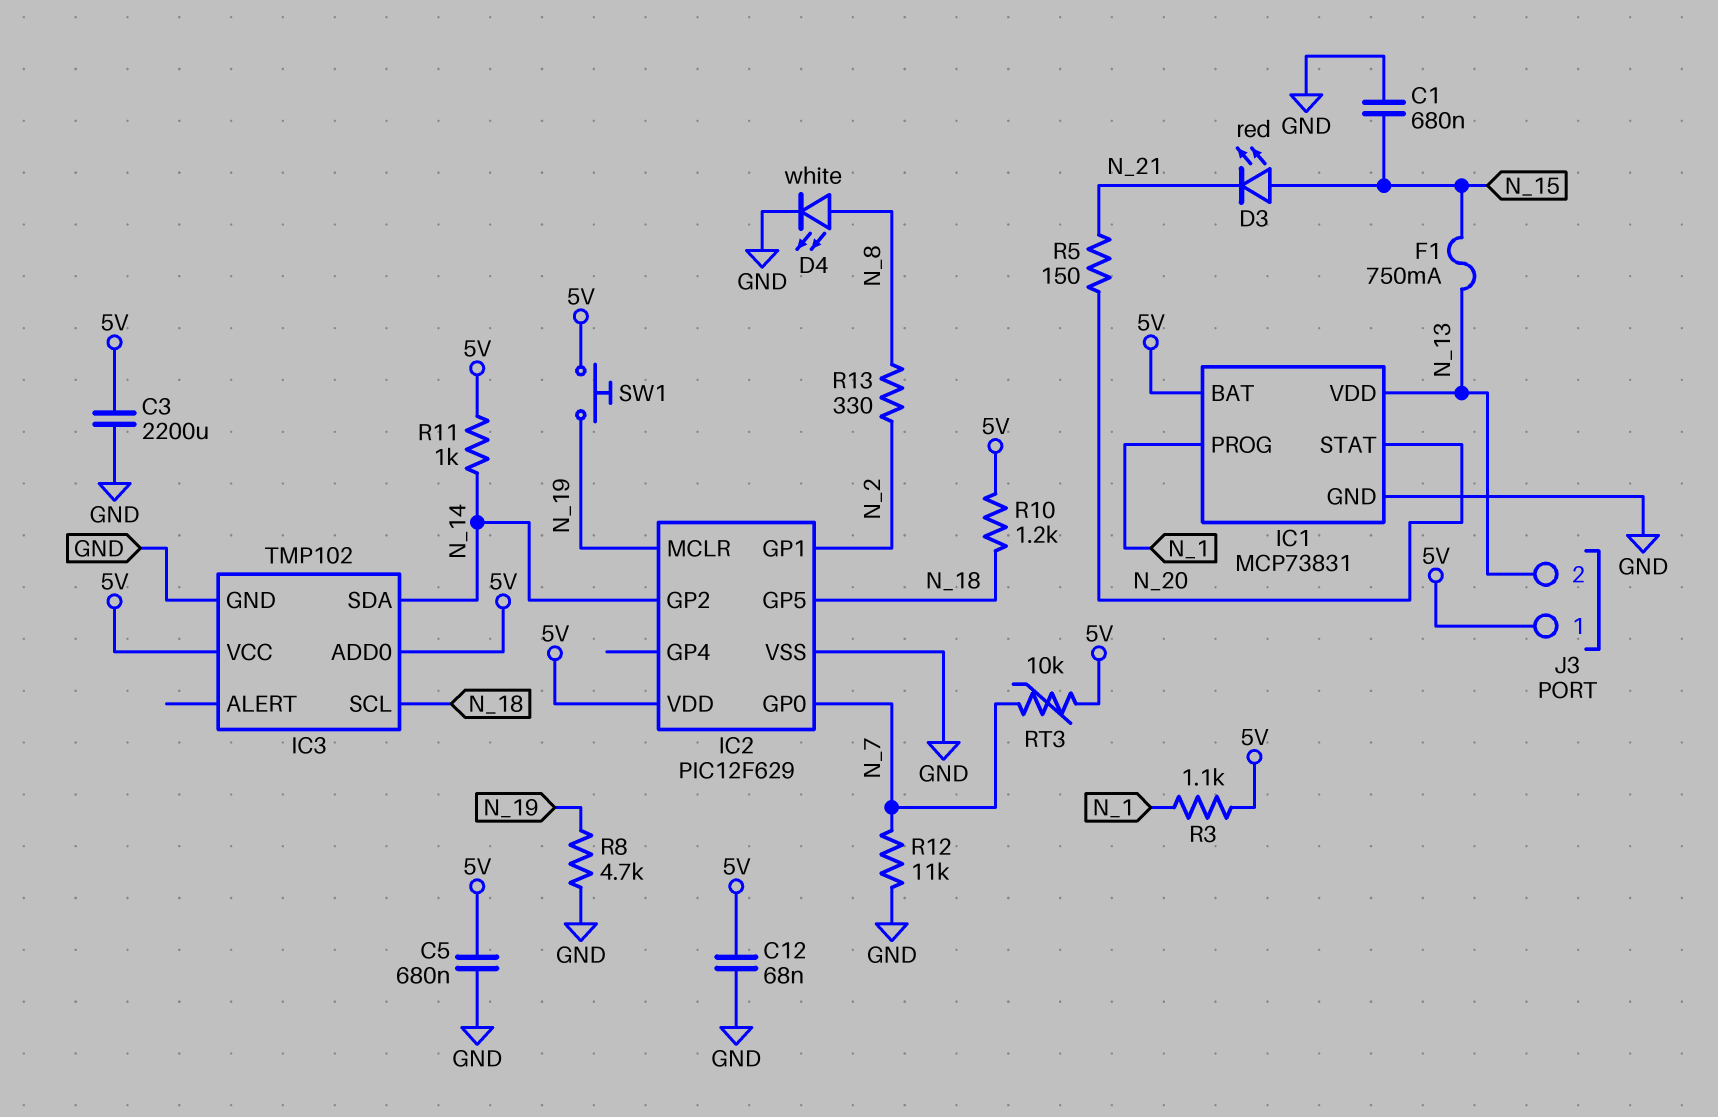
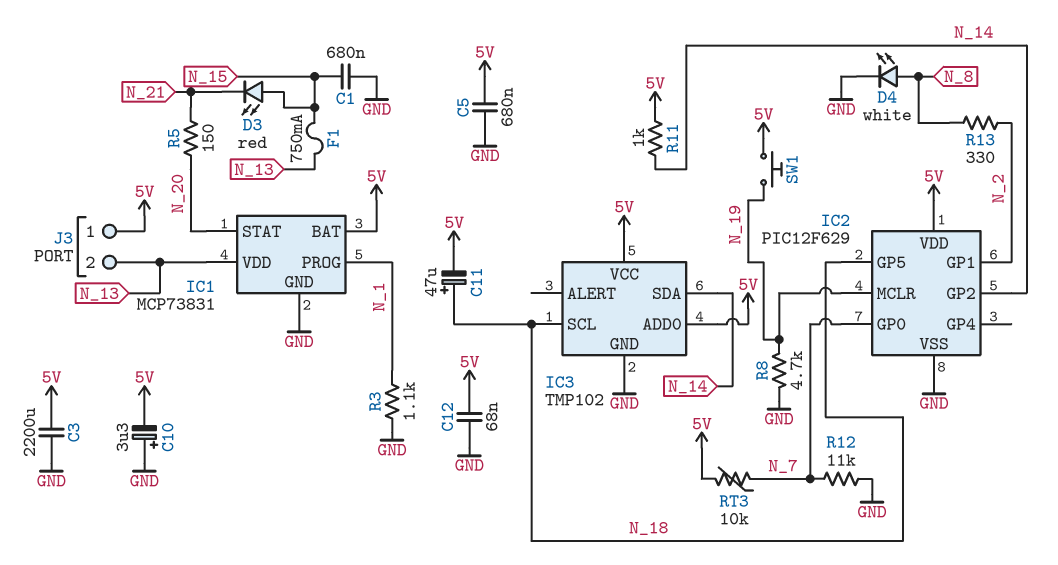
C10: none -> 3.3uF (plus GND, minus 5V)
C11: none -> 47uF (plus N_18, minus 5V)
R3: 1.1k (5V, N_1) -> 1.1k (GND, N_1)
R10: 1.2k (5V, N_18) -> none

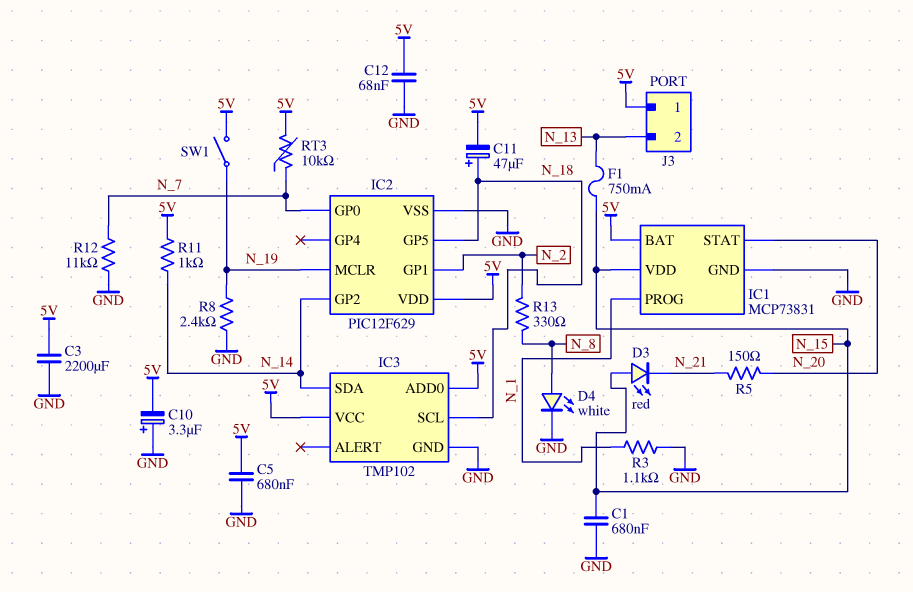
IC1 pin VDD: N_13 -> N_15
R8: 4.7k (GND, N_19) -> 2.4k (GND, N_19)
SW1: button (5V, N_19) -> switch (5V, N_19)

